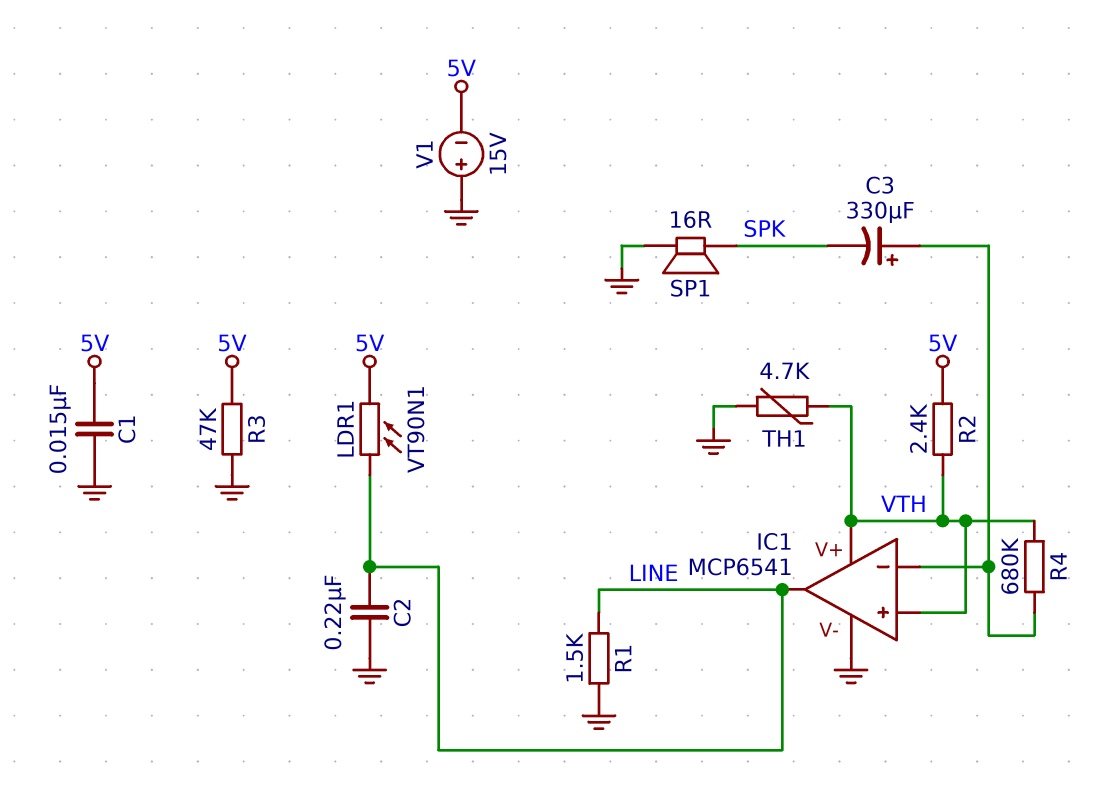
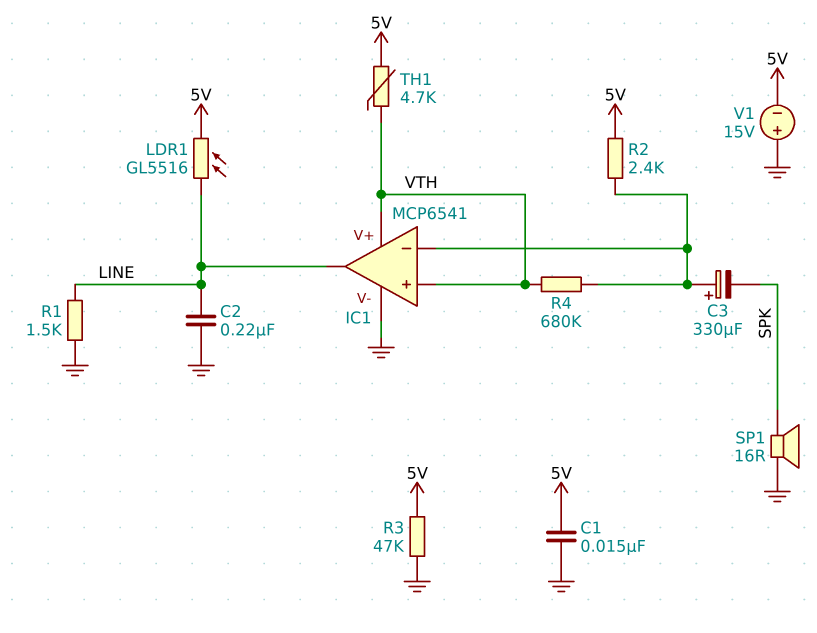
LDR1: VT90N1 (5V, LINE) -> GL5516 (5V, LINE)
R2: 2.4k (5V, VTH) -> 2.4k (5V, IC1/in-)
TH1: 4.7k (GND, VTH) -> 4.7k (5V, VTH)

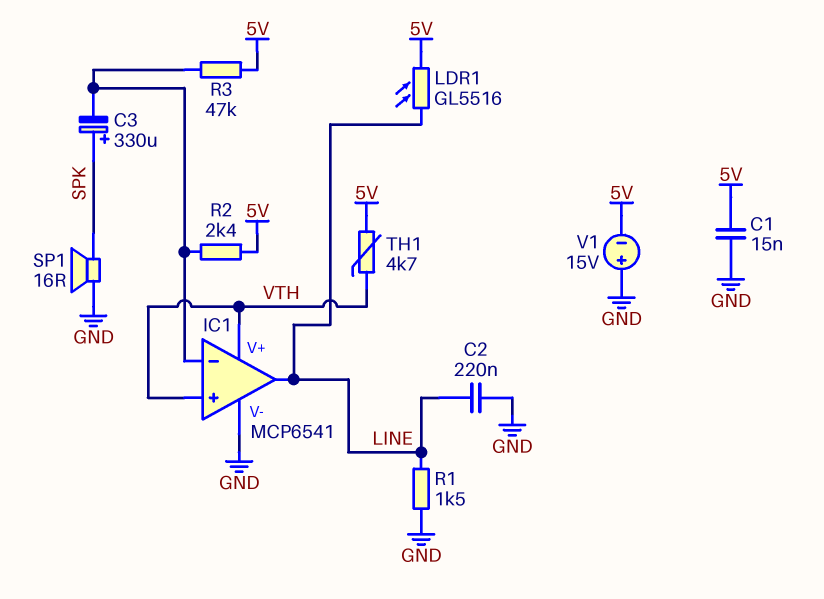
C3: 330uF (plus IC1/in-, minus SPK) -> 330uF (plus SPK, minus IC1/in-)
R3: 47k (5V, GND) -> 47k (5V, IC1/in-)
R4: 680k (IC1/in-, VTH) -> none

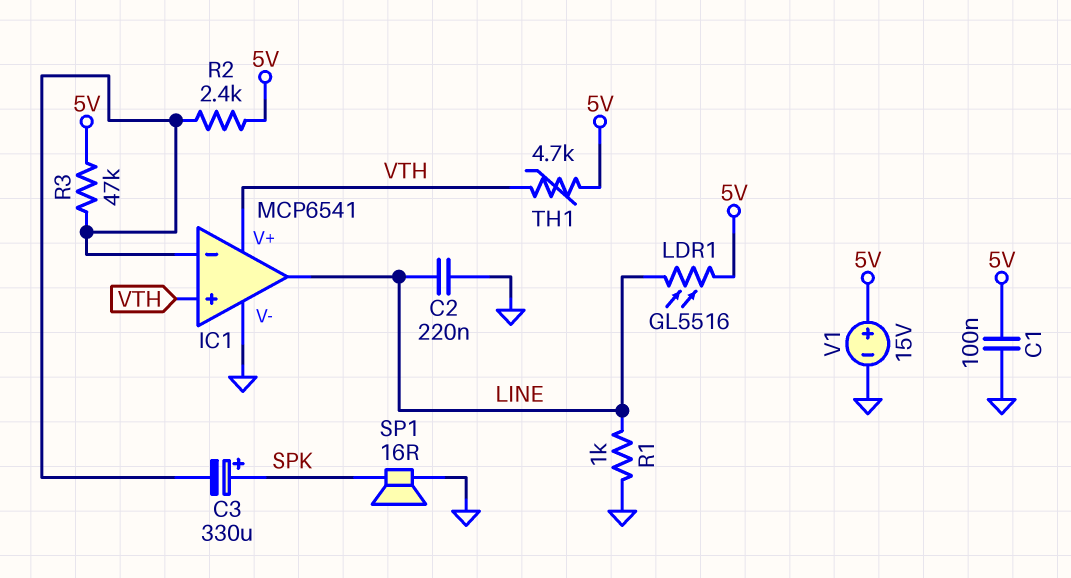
C1: 15nF (5V, GND) -> 100nF (5V, GND)
R1: 1.5k (GND, LINE) -> 1k (GND, LINE)
V1: 15V (plus GND, minus 5V) -> 15V (plus 5V, minus GND)

